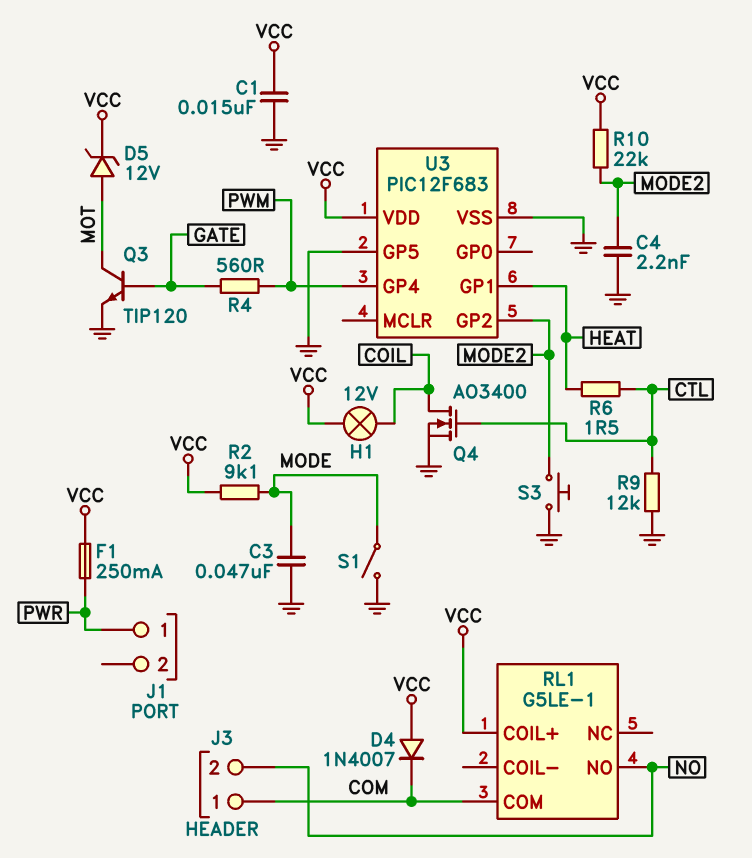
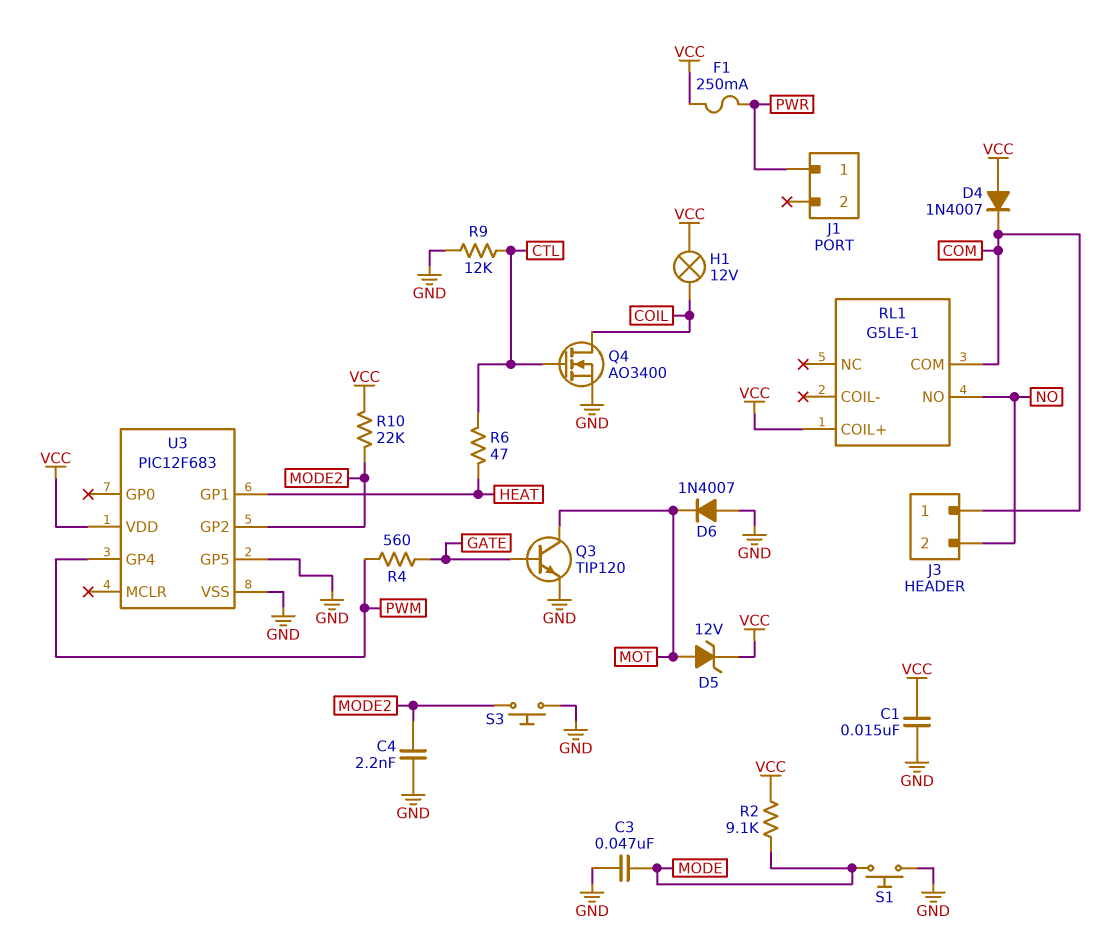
D6: none -> diode 1N4007 (A GND, K MOT)
R6: 1.5 (CTL, HEAT) -> 47 (CTL, HEAT)
S1: switch (GND, MODE) -> button (GND, MODE)

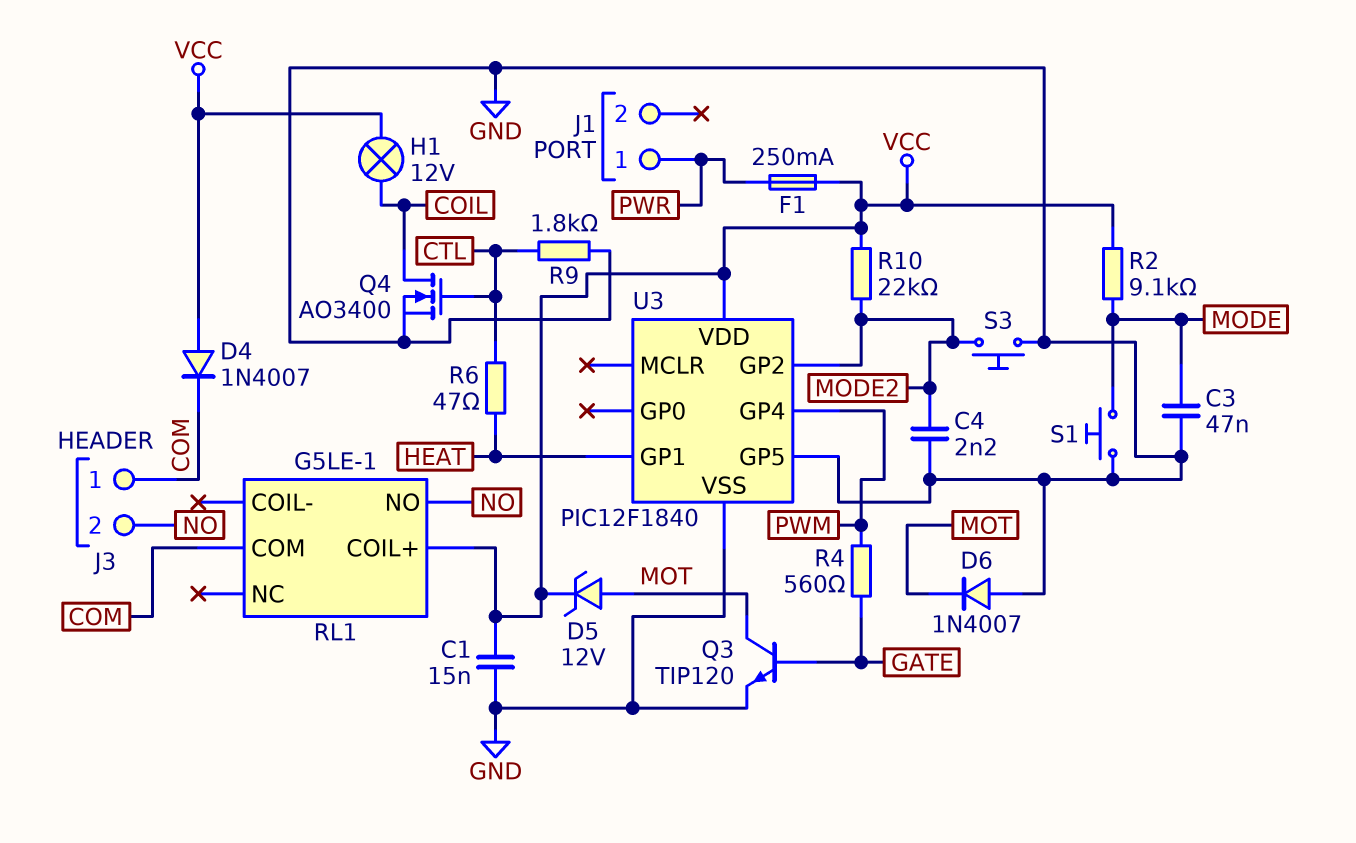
R9: 12k (CTL, GND) -> 1.8k (CTL, GND)
U3: PIC12F683 -> PIC12F1840

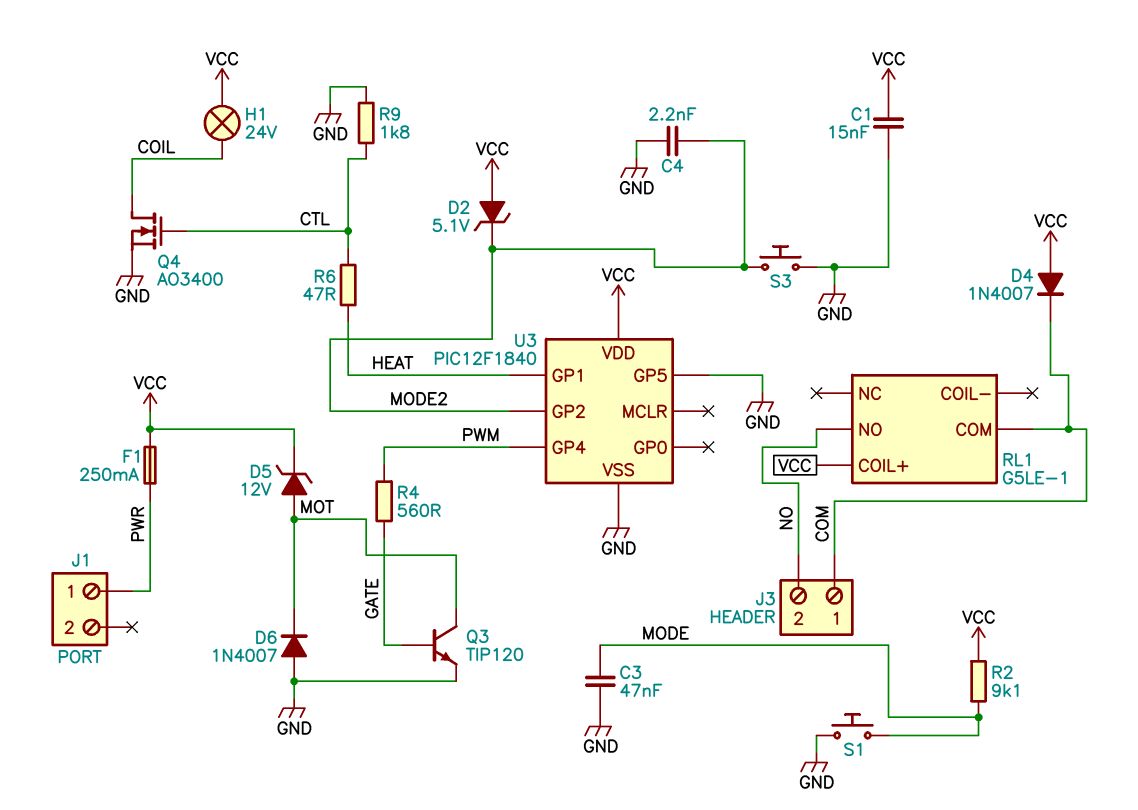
D2: none -> zener 5.1V (A VCC, K MODE2)
H1: lamp 12V (COIL, VCC) -> lamp 24V (COIL, VCC)
R10: 22k (MODE2, VCC) -> none

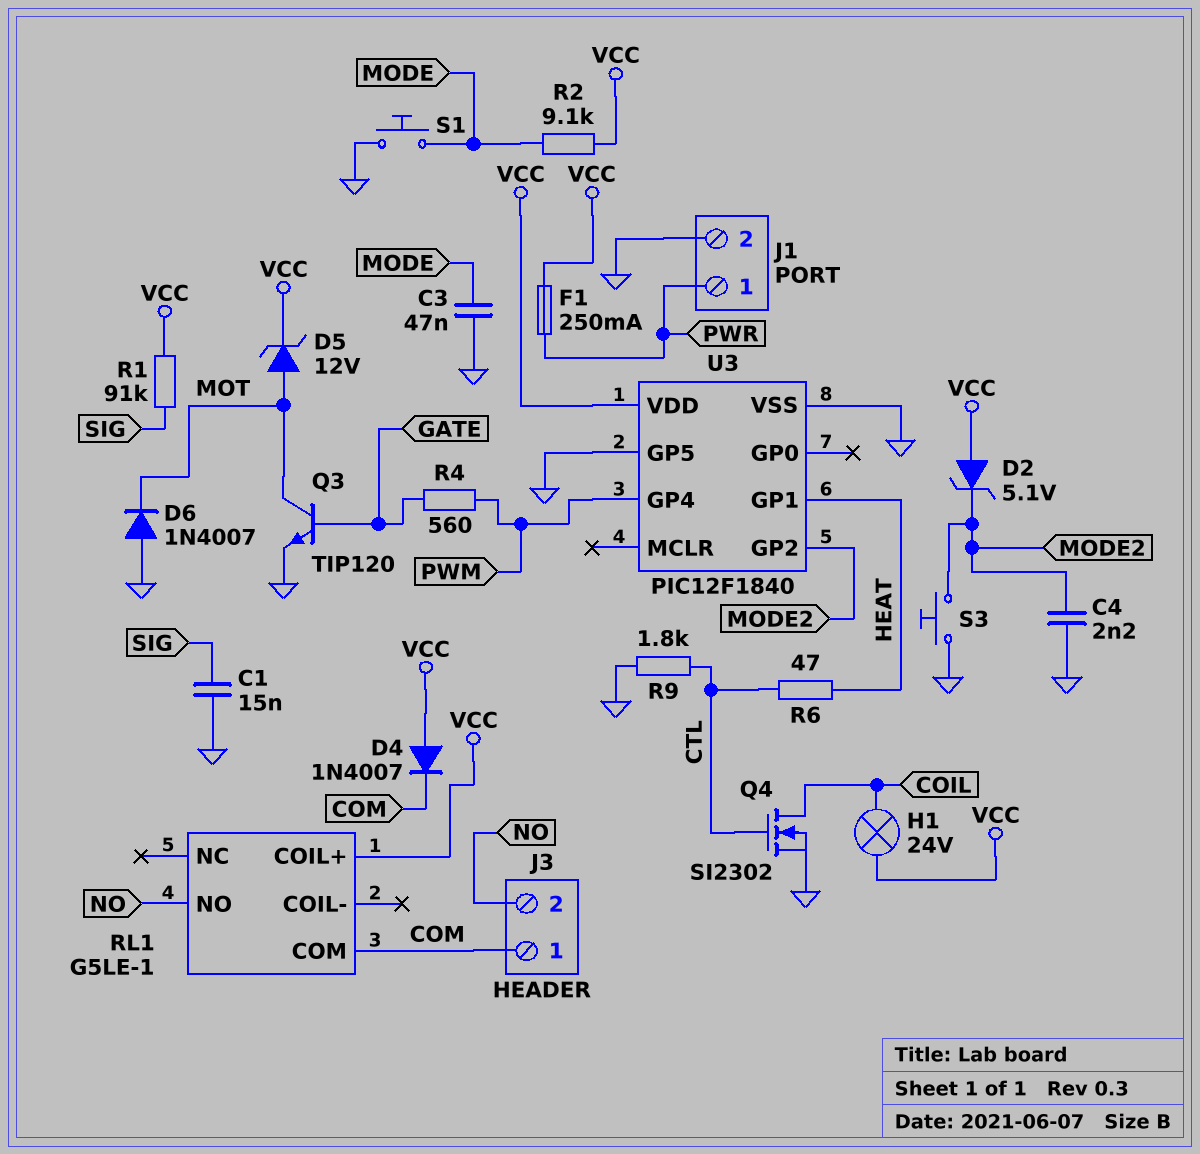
C1: 15nF (GND, VCC) -> 15nF (GND, SIG)
J1 pin 2: none -> GND
Q4: NMOS AO3400 (G CTL, D COIL, S GND) -> NMOS SI2302 (G CTL, D COIL, S GND)
R1: none -> 91k (SIG, VCC)

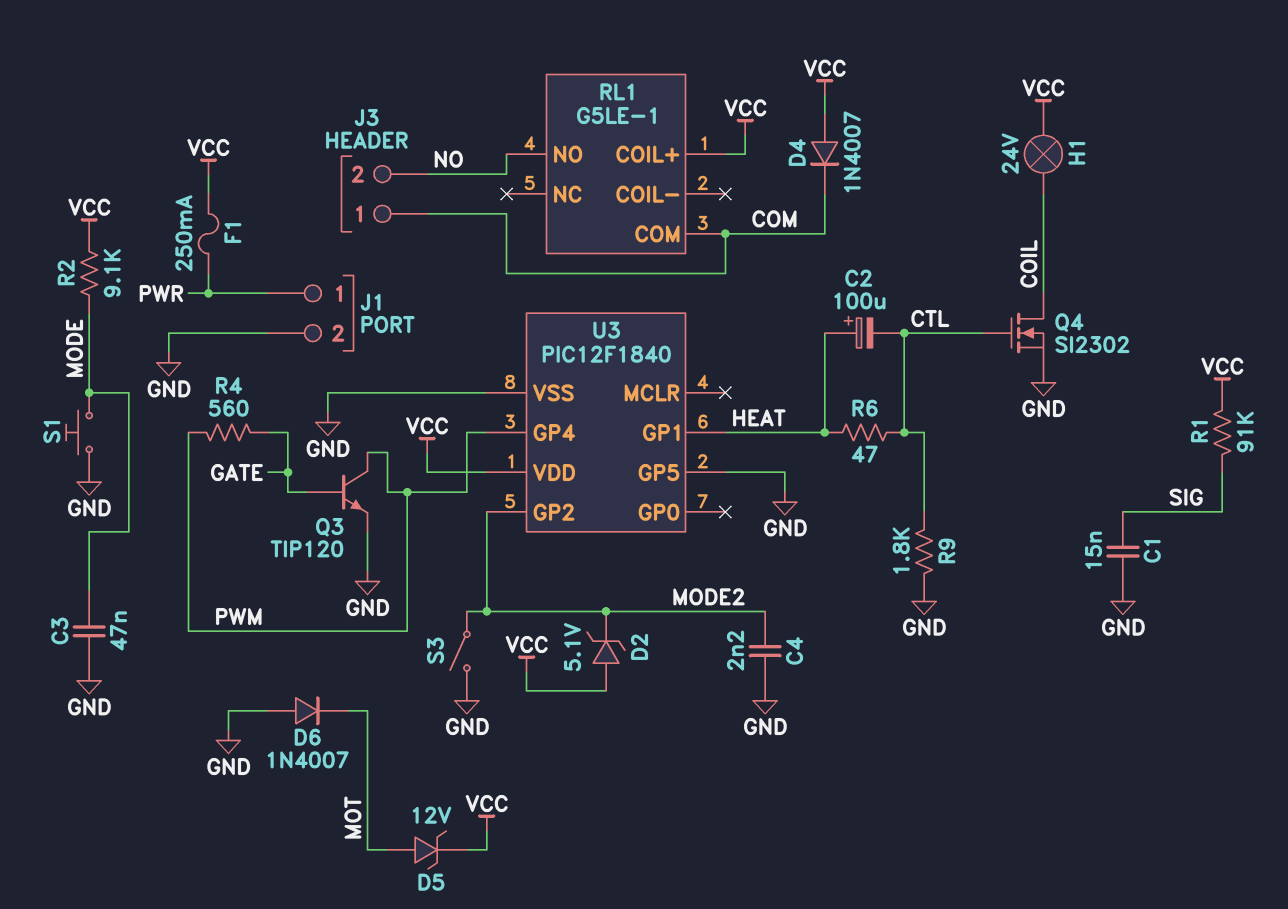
C2: none -> 100uF (plus HEAT, minus CTL)
Q3: NPN TIP120 (B GATE, C MOT, E GND) -> NPN TIP120 (B GATE, C PWM, E GND)
S3: button (GND, MODE2) -> switch (GND, MODE2)

